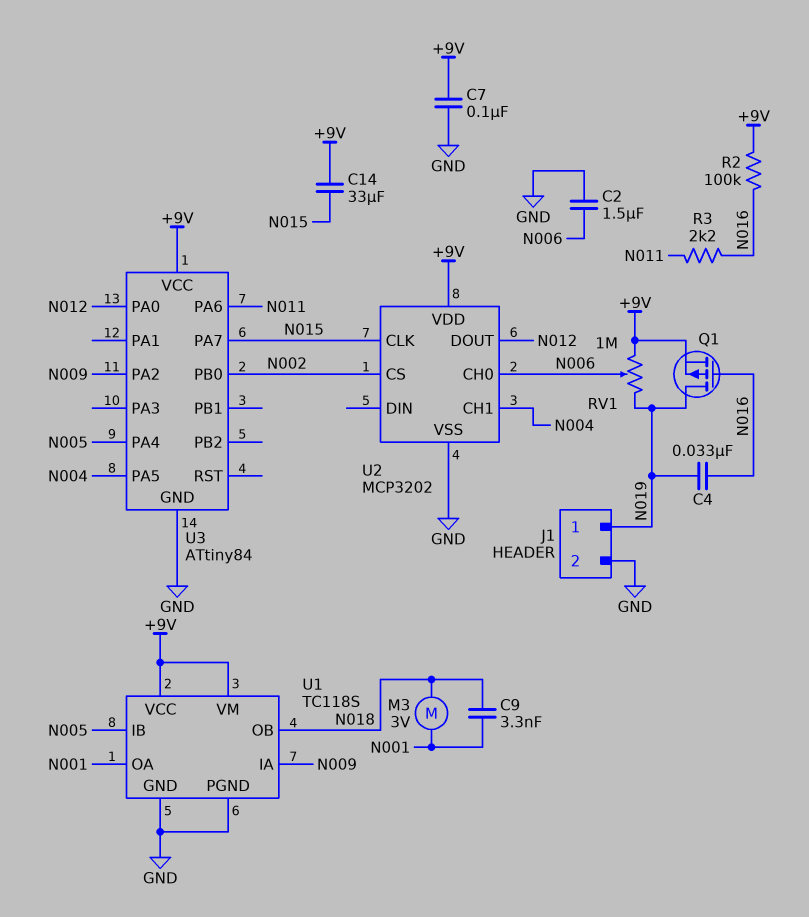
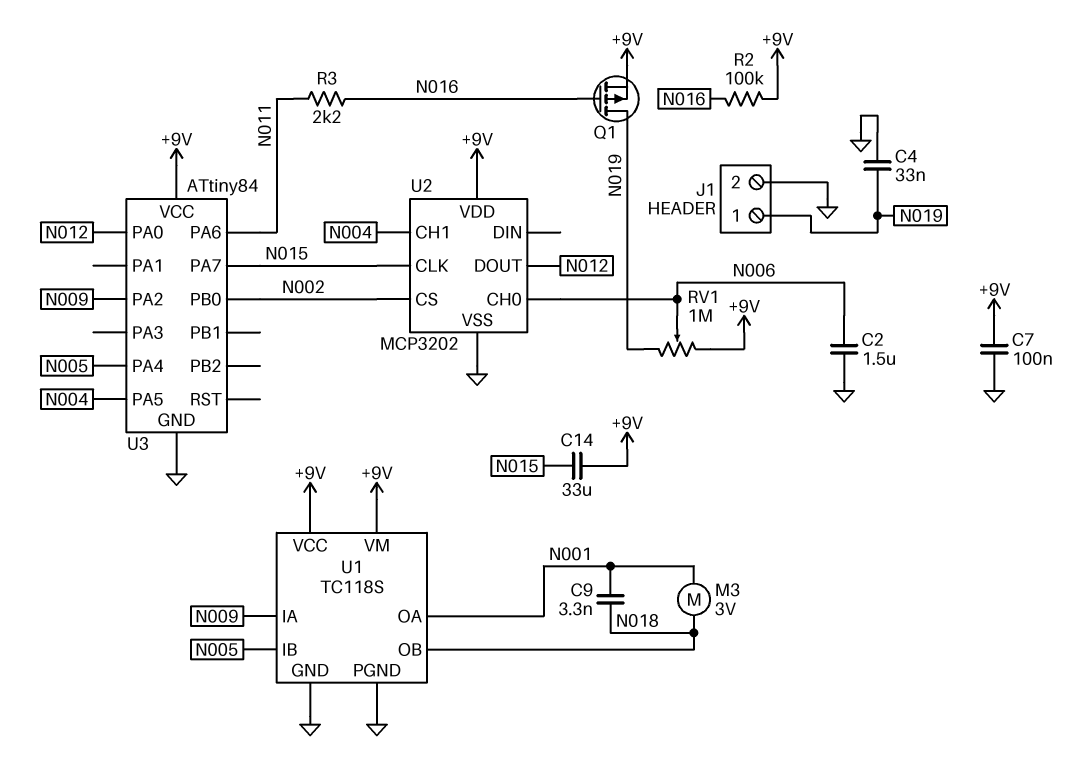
C4: 33nF (N016, N019) -> 33nF (GND, N019)

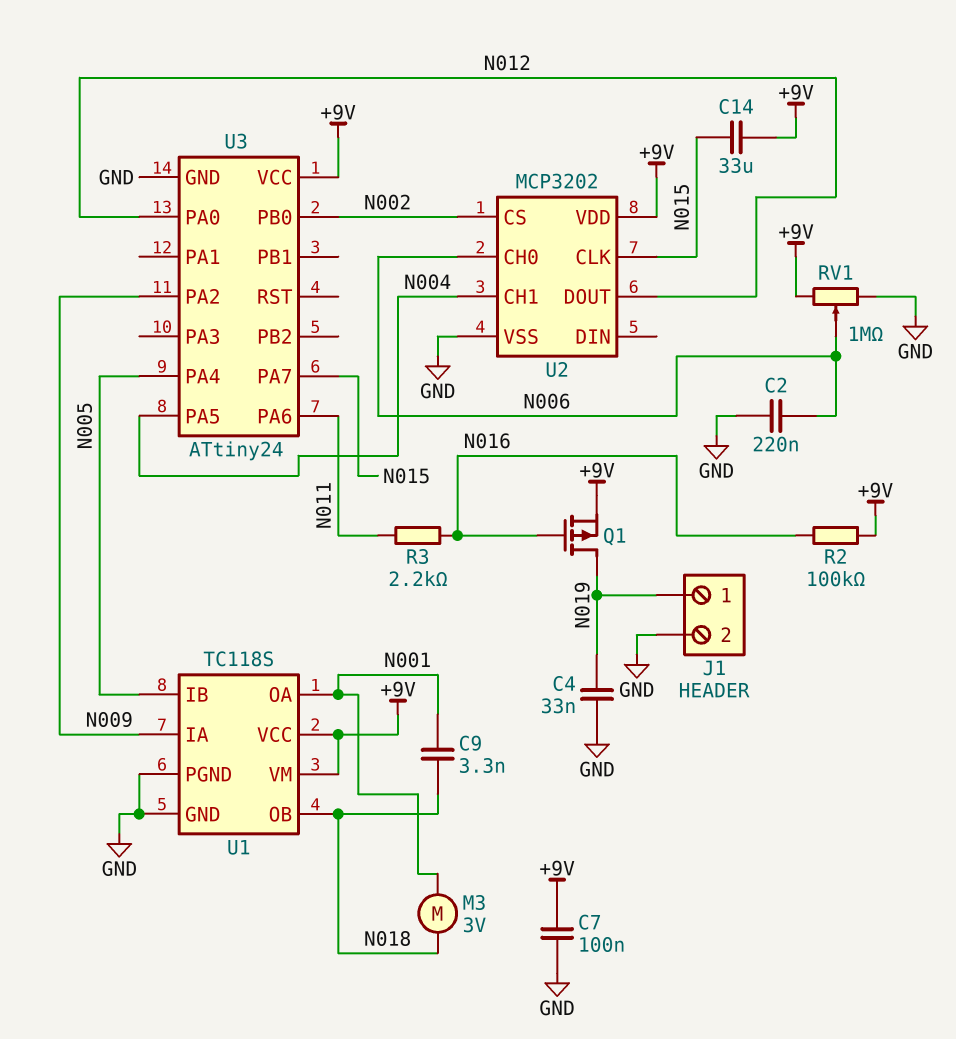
C2: 1.5uF (GND, N006) -> 220nF (GND, N006)
RV1: 1M (+9V, N019, wiper N006) -> 1M (+9V, GND, wiper N006)
U3: ATtiny84 -> ATtiny24

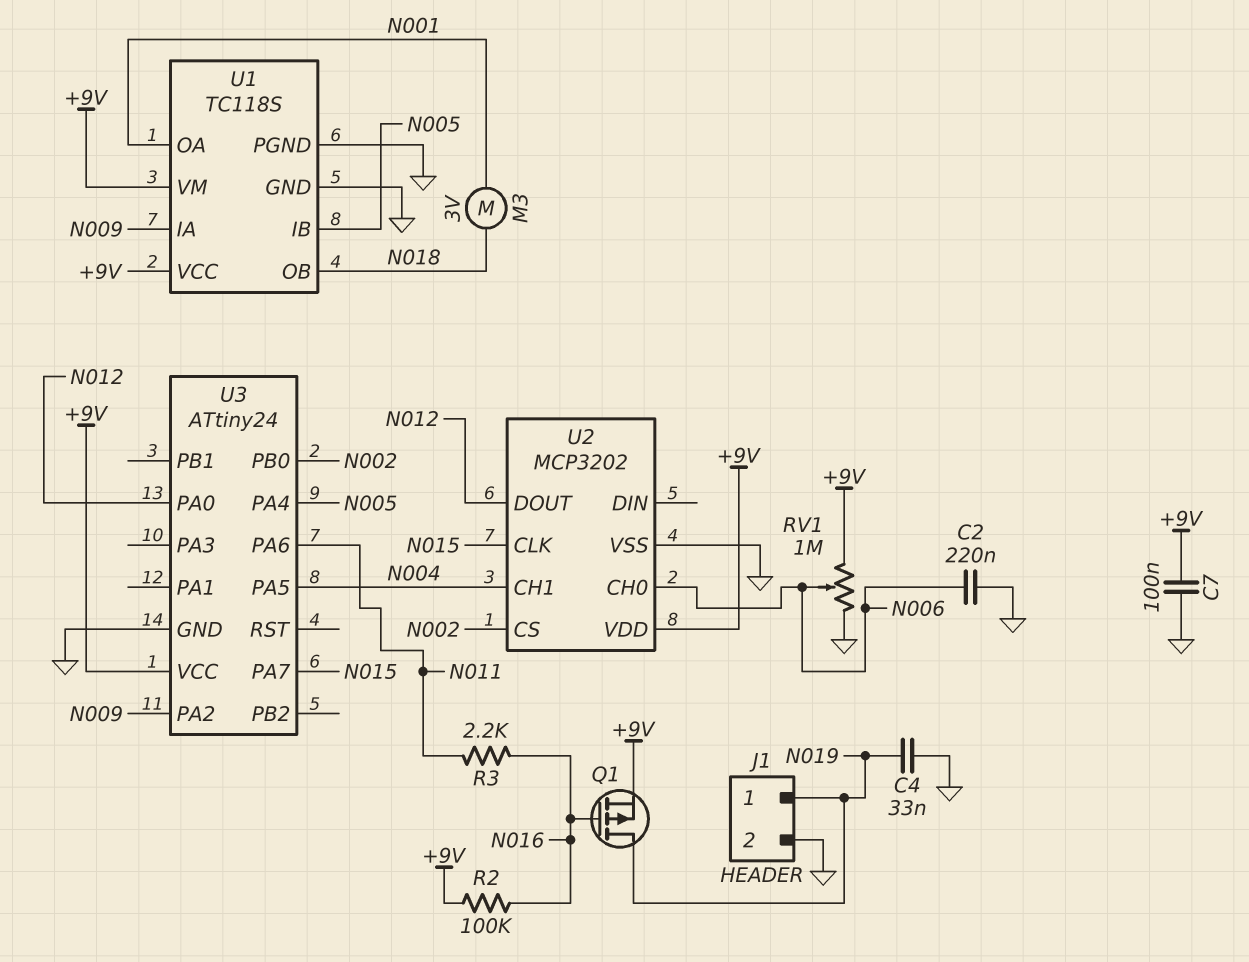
C9: 3.3nF (N001, N018) -> none
C14: 33uF (+9V, N015) -> none

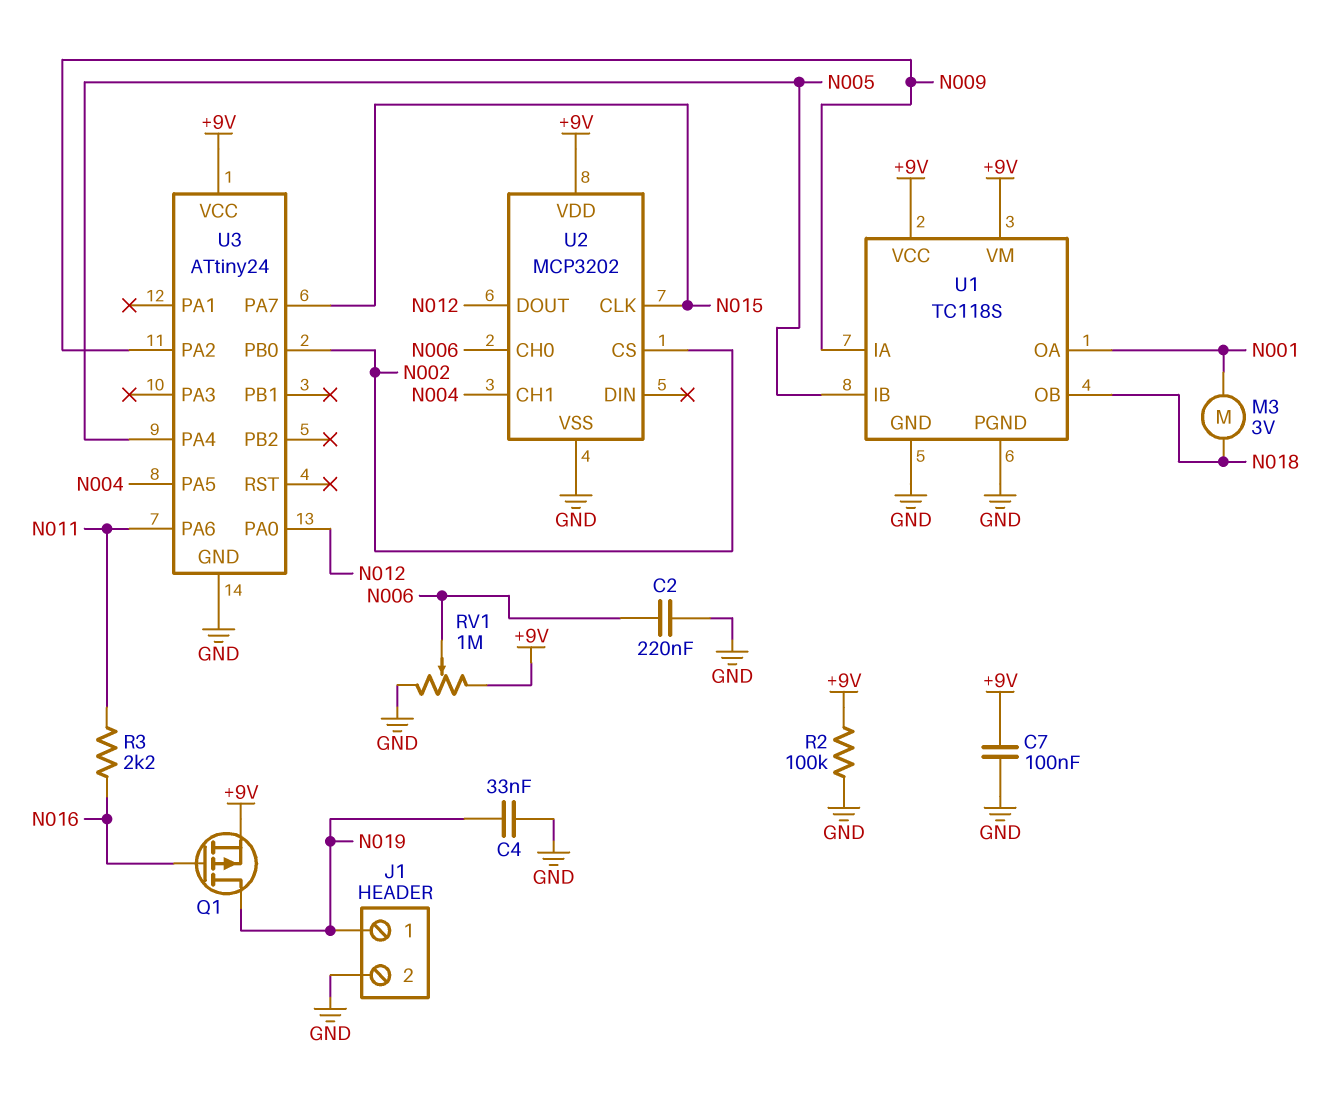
R2: 100k (+9V, N016) -> 100k (+9V, GND)

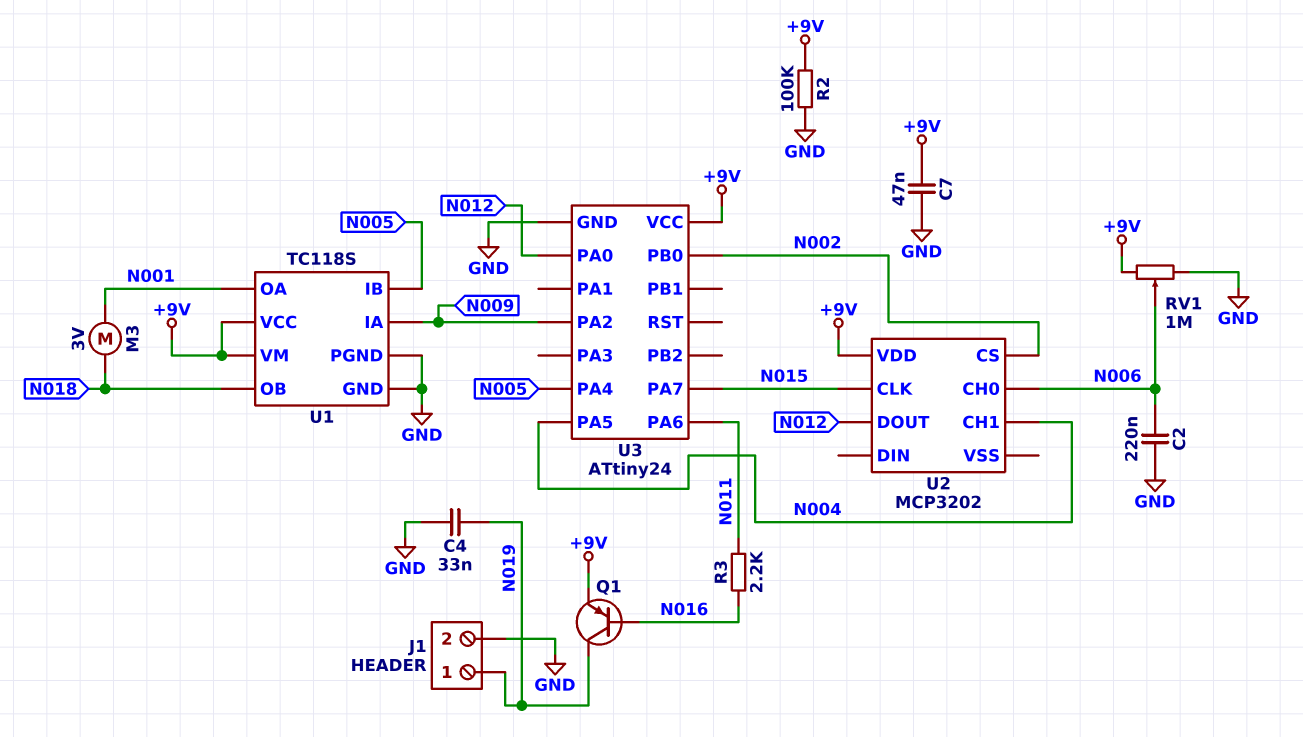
C7: 100nF (+9V, GND) -> 47nF (+9V, GND)
Q1: PMOS (G N016, D N019, S +9V) -> PNP (B N016, C N019, E +9V)
U2 pin VSS: GND -> none

